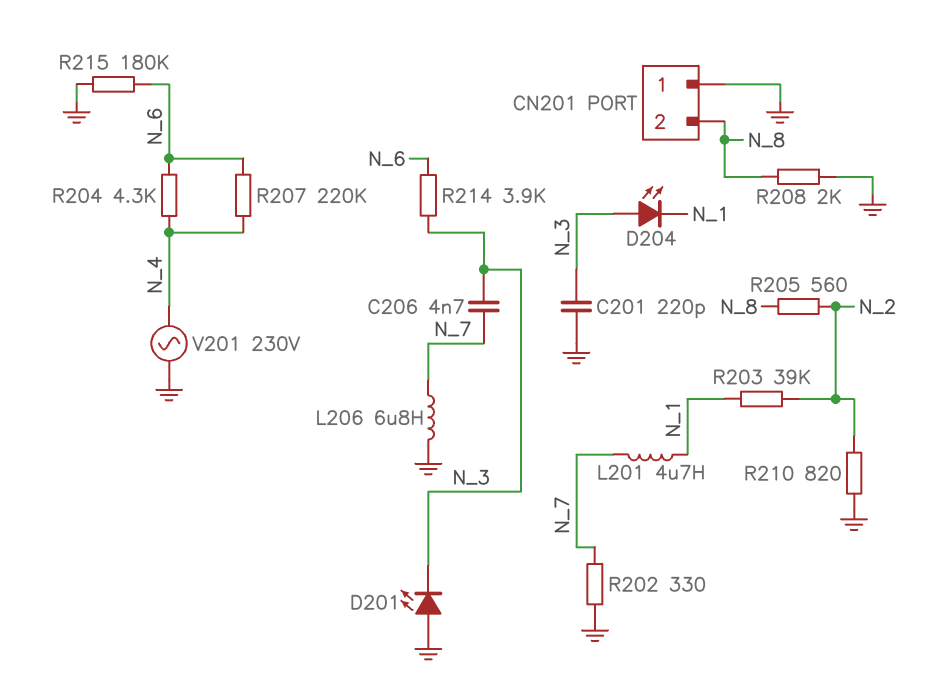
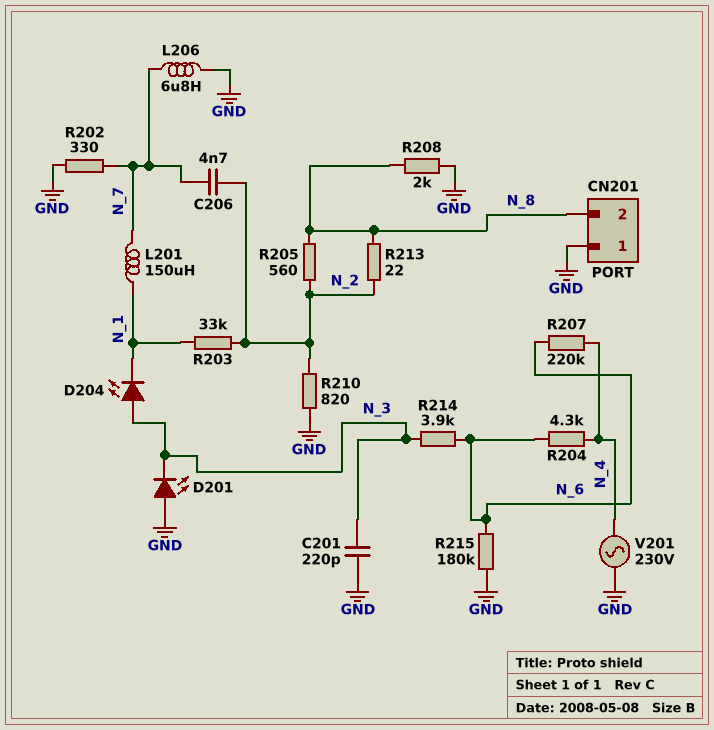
C206: 4.7nF (N_3, N_7) -> 4.7nF (N_2, N_7)
L201: 4.7uH (N_1, N_7) -> 150uH (N_1, N_7)
R203: 39k (N_1, N_2) -> 33k (N_1, N_2)
R213: none -> 22 (N_2, N_8)

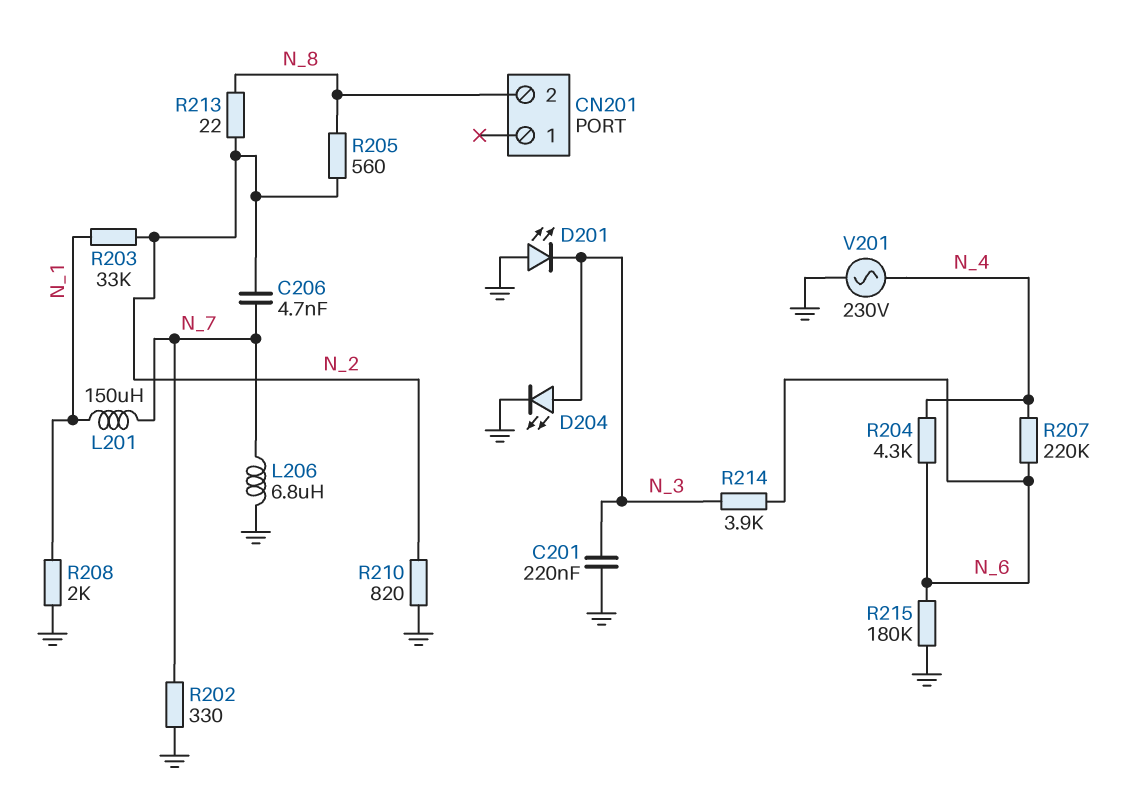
C201: 220pF (GND, N_3) -> 220nF (GND, N_3)
CN201 pin 1: GND -> none
D204: LED (A N_3, K N_1) -> LED (A N_3, K GND)
R208: 2k (GND, N_8) -> 2k (GND, N_1)

